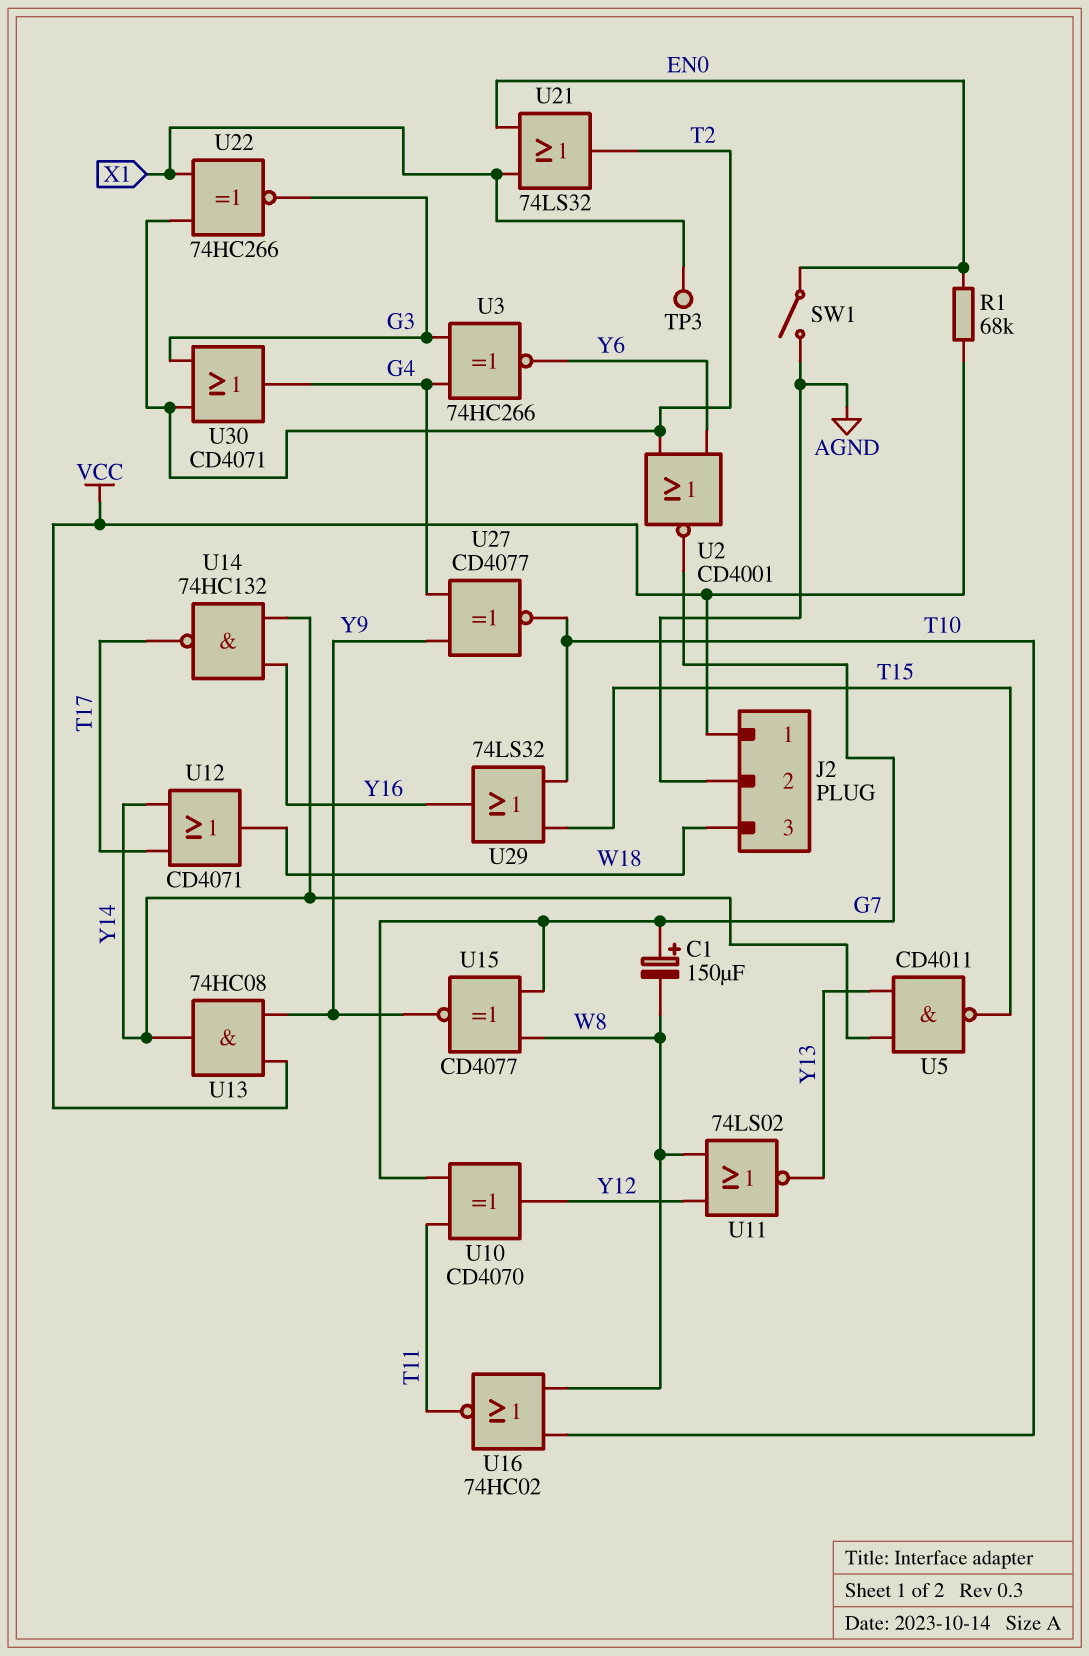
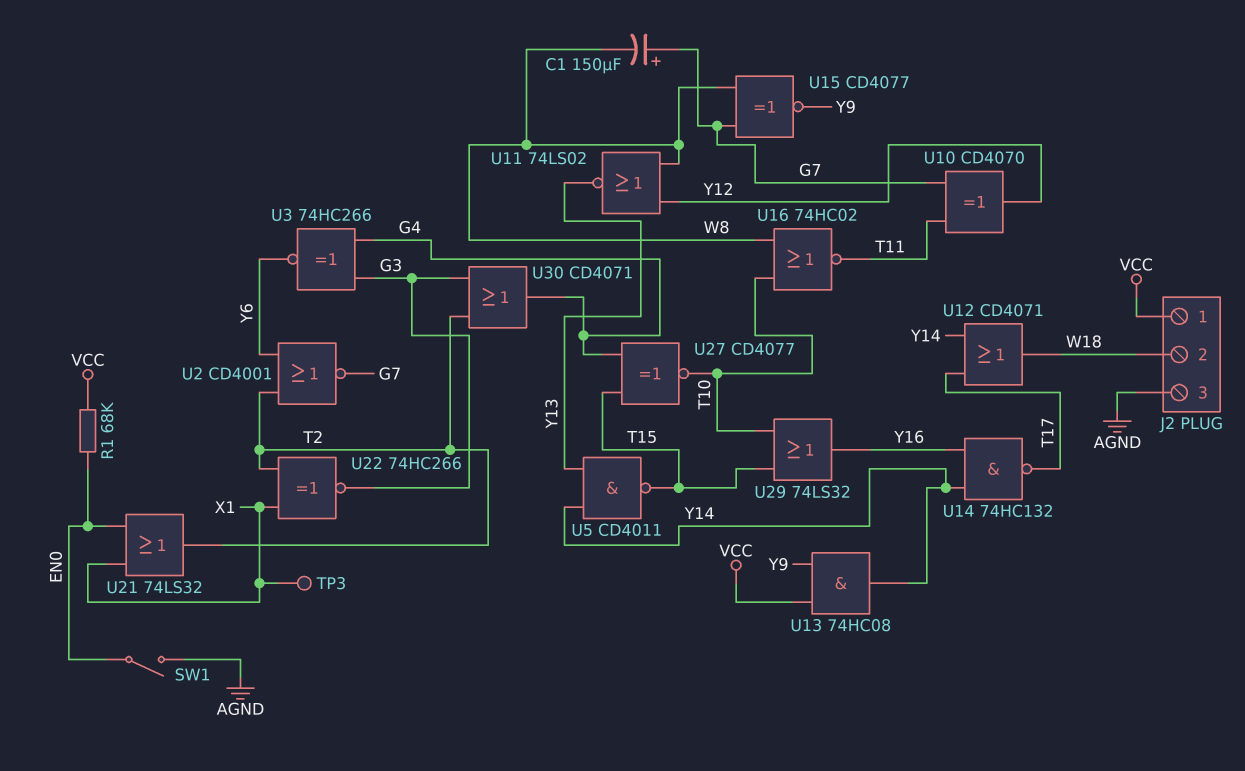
J2 pin 2: AGND -> W18
J2 pin 3: W18 -> AGND
U27: XNOR CD4077 (in G4, in Y9, out T10) -> XNOR CD4077 (in G4, in T15, out T10)

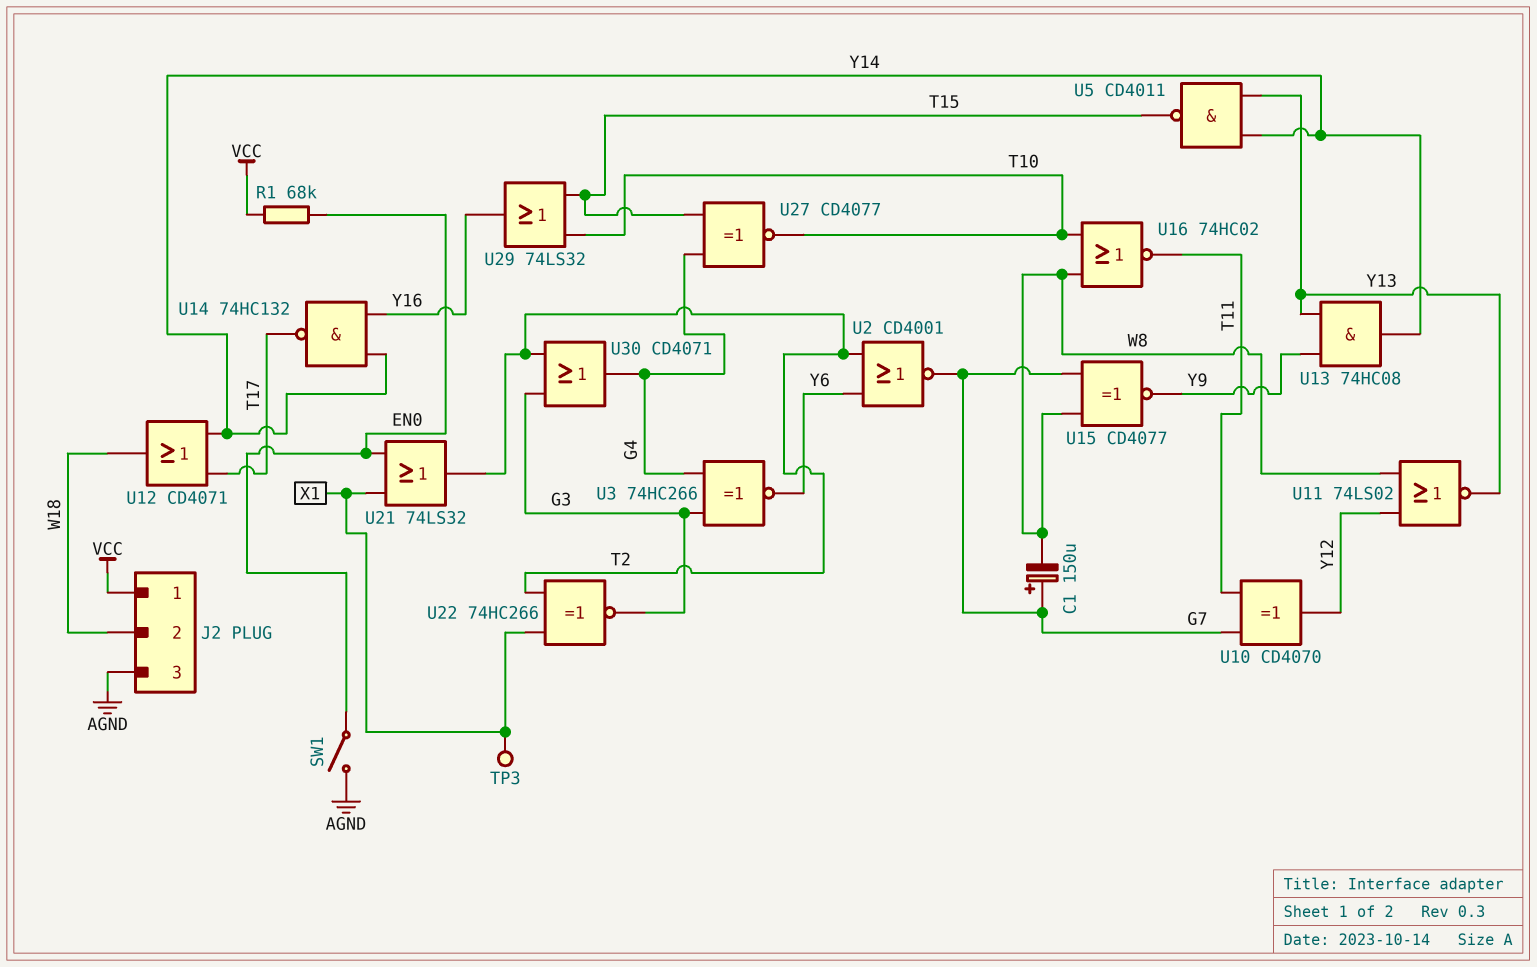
U13: AND 74HC08 (in VCC, in Y9, out Y14) -> AND 74HC08 (in Y9, in Y13, out Y14)

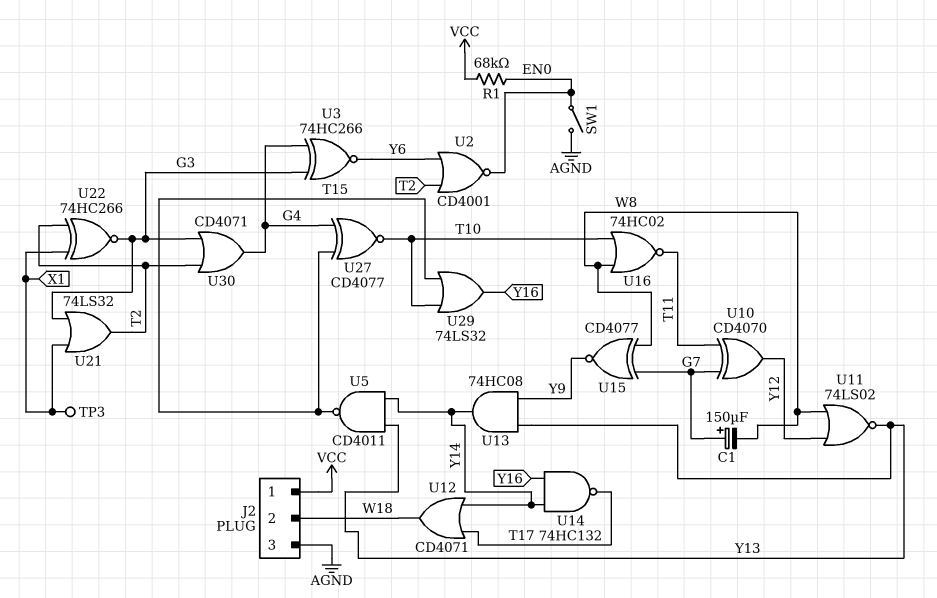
U2: NOR CD4001 (in T2, in Y6, out G7) -> NOR CD4001 (in T2, in Y6, out EN0)
U21: OR 74LS32 (in EN0, in X1, out T2) -> OR 74LS32 (in G3, in X1, out T2)

